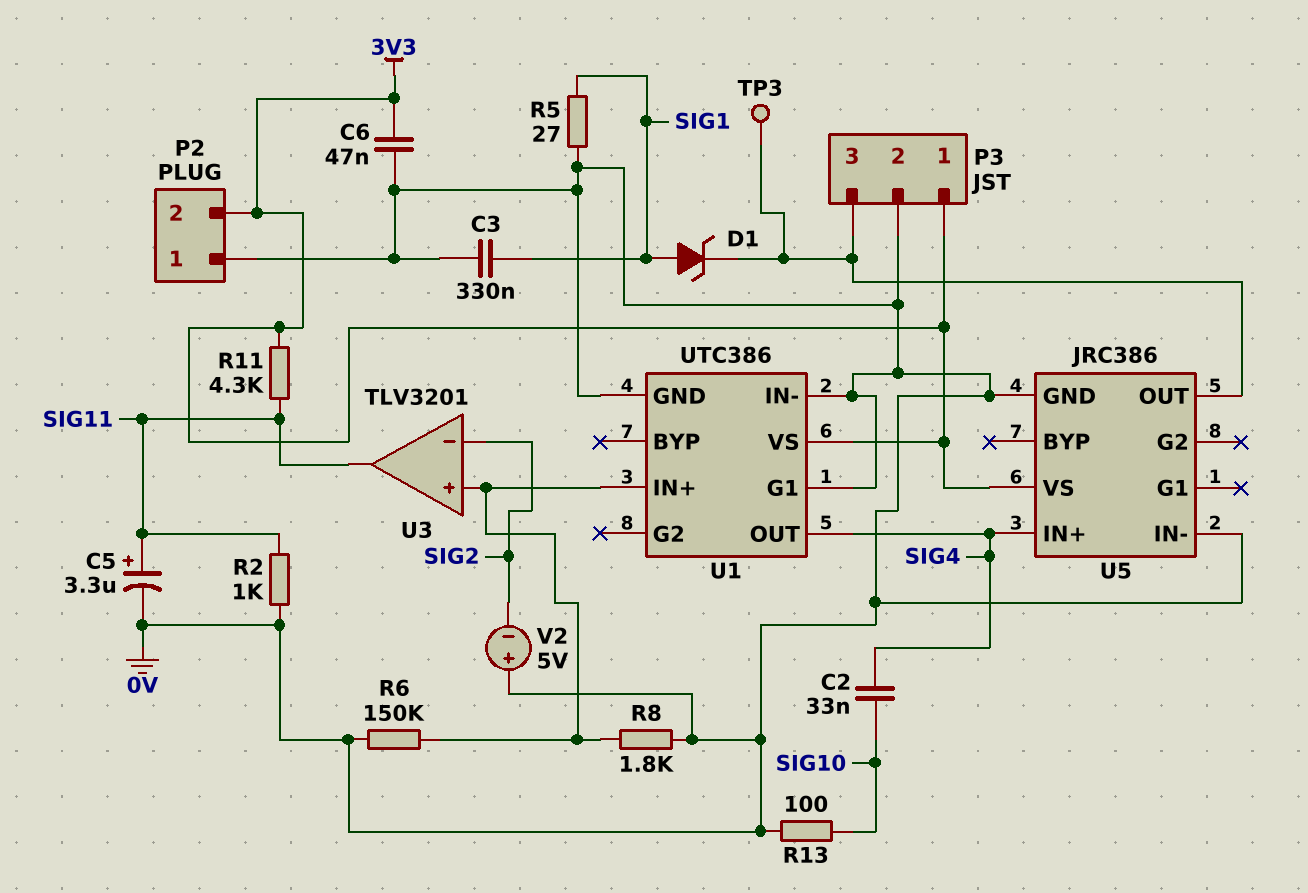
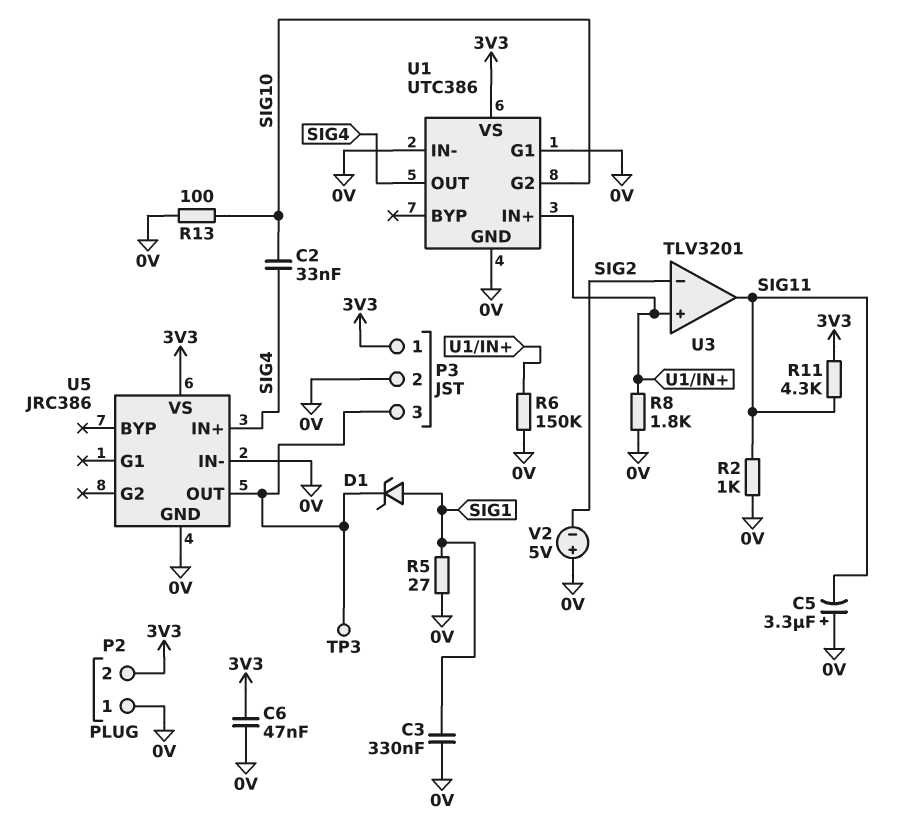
C5: 3.3uF (plus SIG11, minus 0V) -> 3.3uF (plus 0V, minus SIG11)
U1 pin G2: none -> SIG10

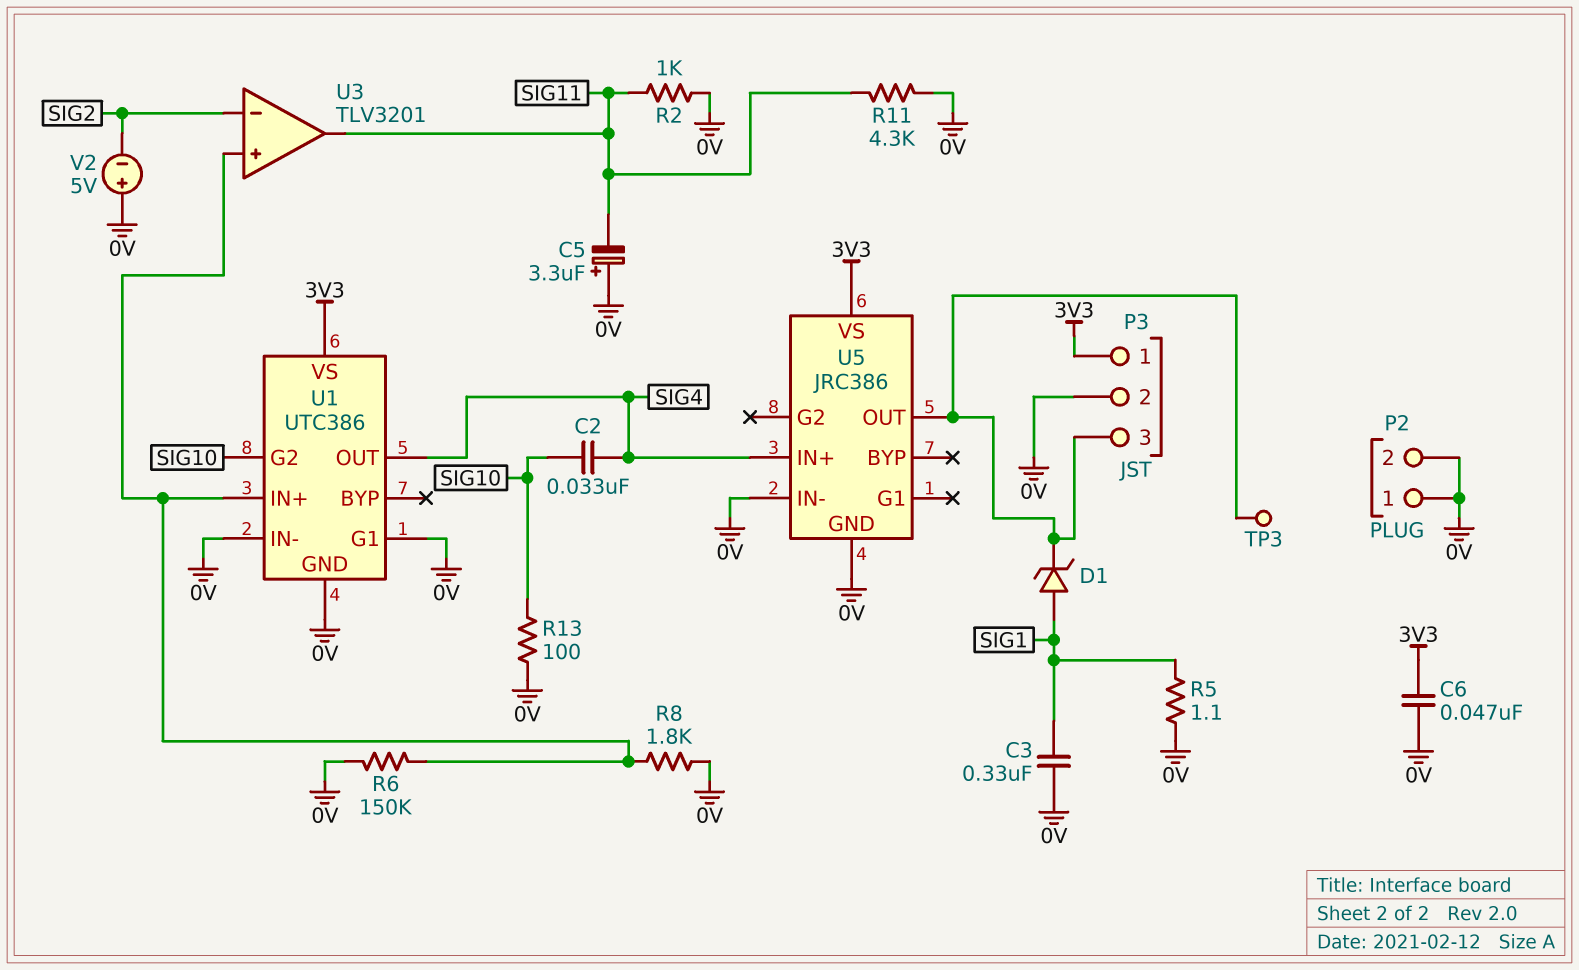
P2 pin 2: 3V3 -> 0V
R5: 27 (0V, SIG1) -> 1.1 (0V, SIG1)
R11: 4.3k (3V3, SIG11) -> 4.3k (0V, SIG11)

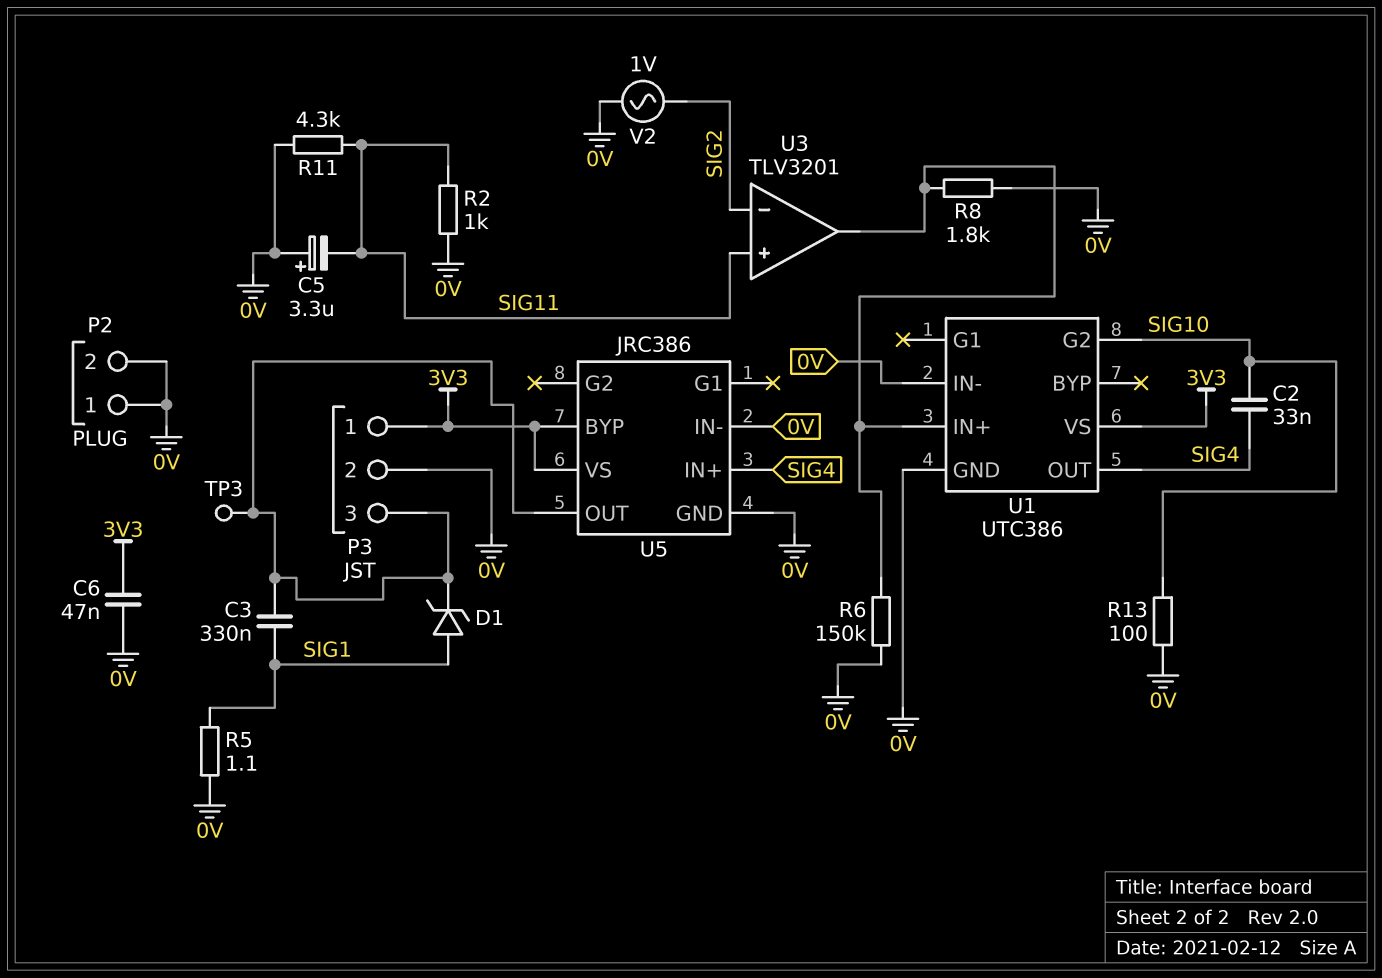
C3: 330nF (0V, SIG1) -> 330nF (P3/3, SIG1)
U1 pin G1: 0V -> none
U3 pin in+: U1/IN+ -> SIG11
U3 pin out: SIG11 -> U1/IN+
U5 pin BYP: none -> 3V3
V2: 5V (plus 0V, minus SIG2) -> AC 1V (0V, SIG2)

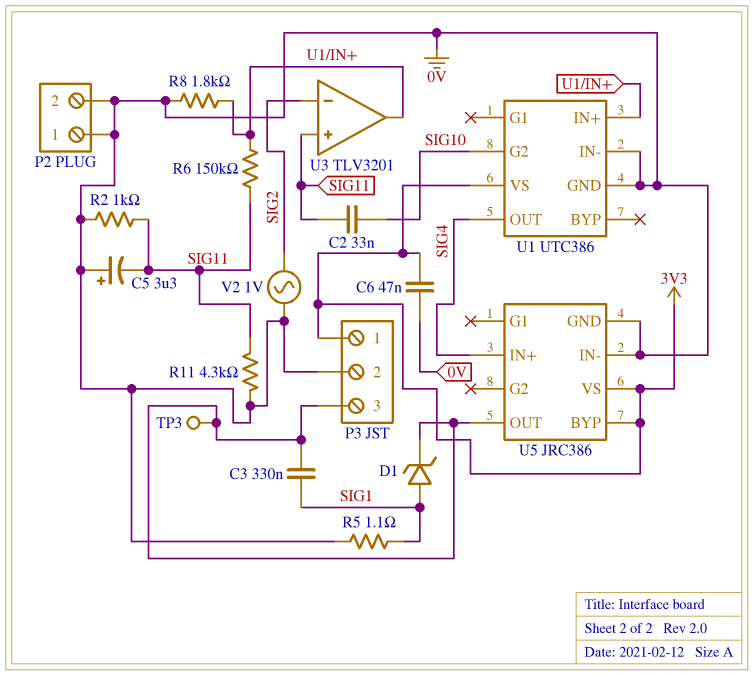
C2: 33nF (SIG4, SIG10) -> 33nF (SIG10, SIG11)
R6: 150k (0V, U1/IN+) -> 150k (SIG11, U1/IN+)
R13: 100 (0V, SIG10) -> none

